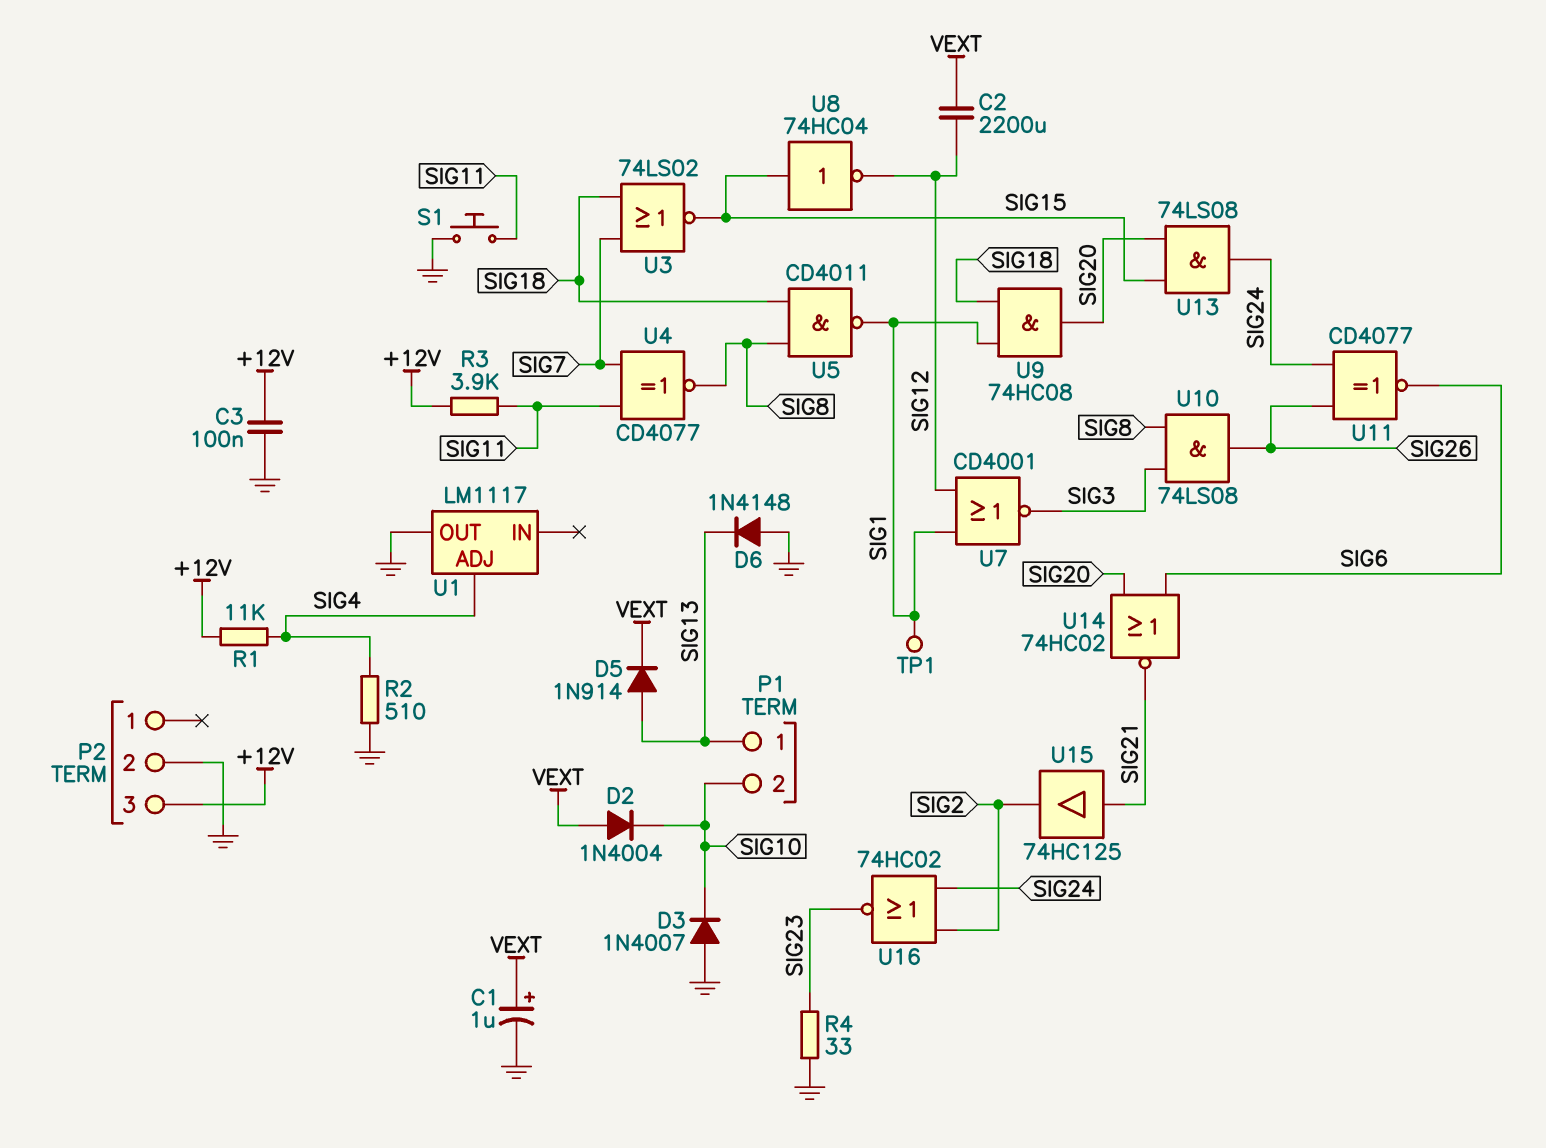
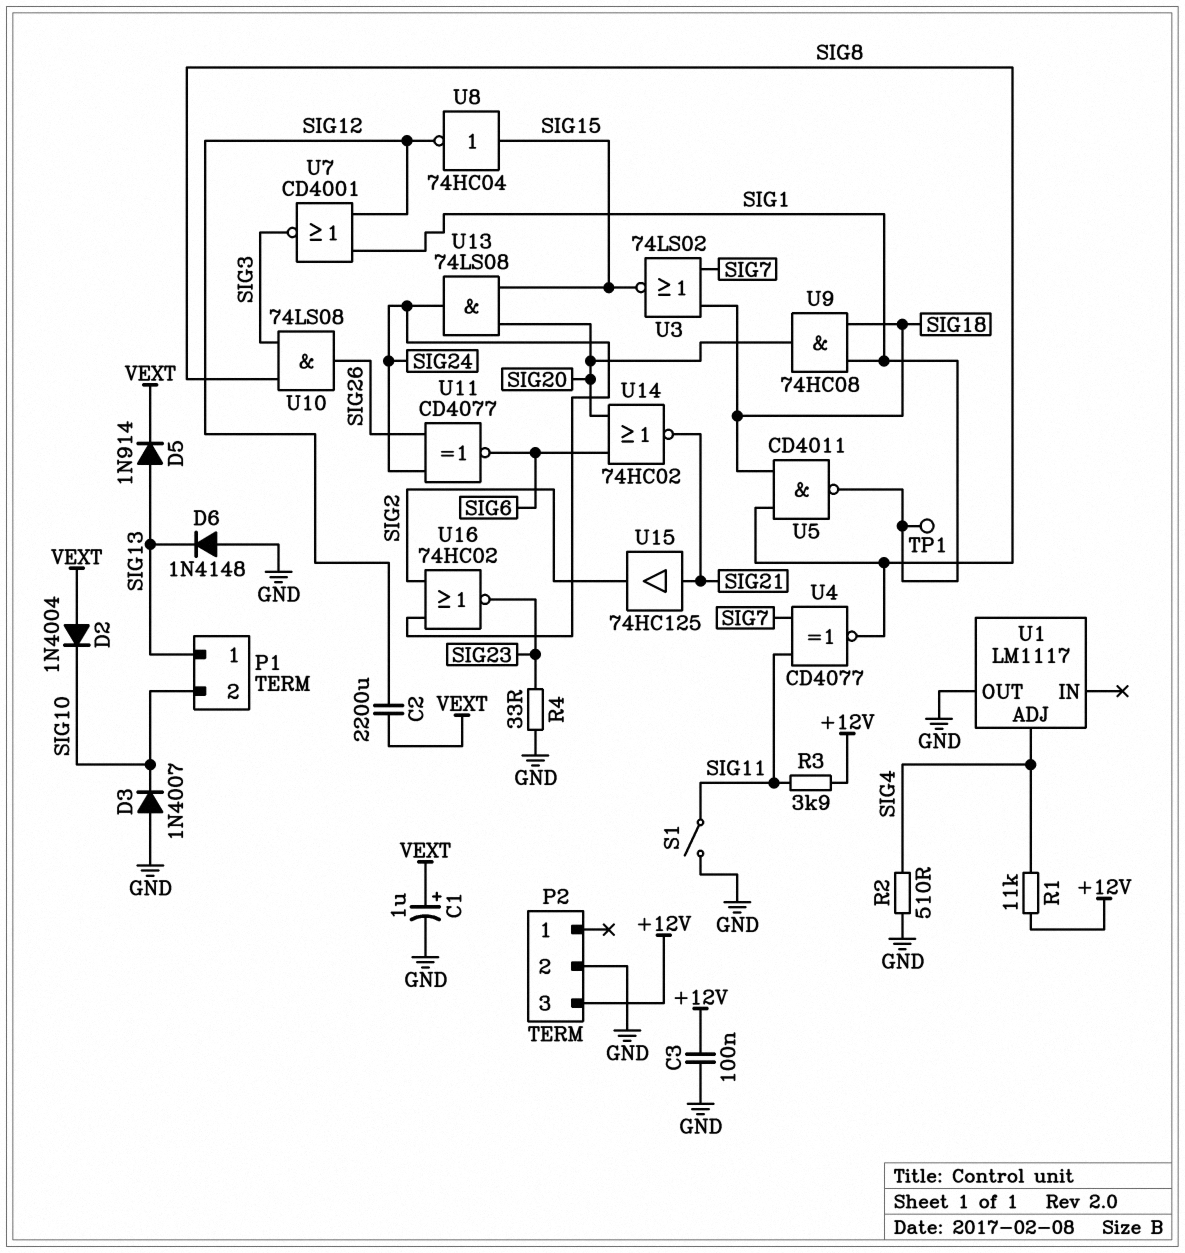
S1: button (GND, SIG11) -> switch (GND, SIG11)

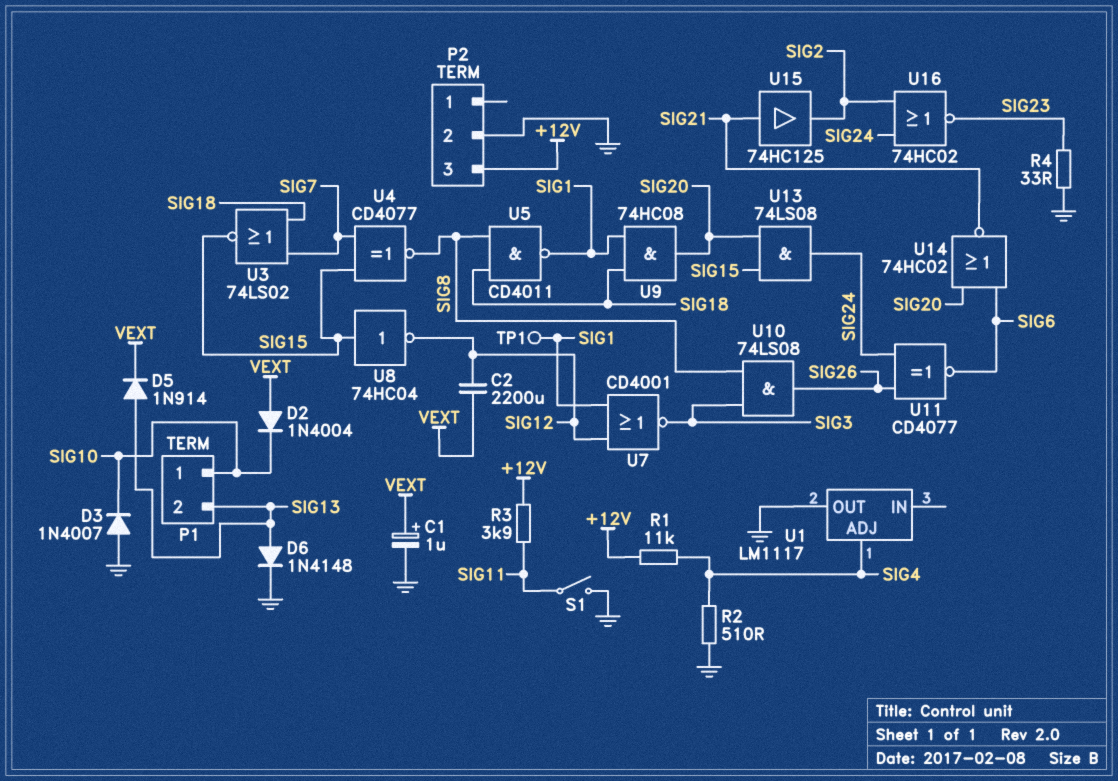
C3: 100nF (+12V, GND) -> none
D6: diode 1N4148 (A GND, K SIG13) -> diode 1N4148 (A SIG13, K GND)
P1 pin 1: SIG13 -> SIG10
P1 pin 2: SIG10 -> SIG13
U4: XNOR CD4077 (in SIG7, in SIG11, out SIG8) -> XNOR CD4077 (in SIG7, in SIG15, out SIG8)

